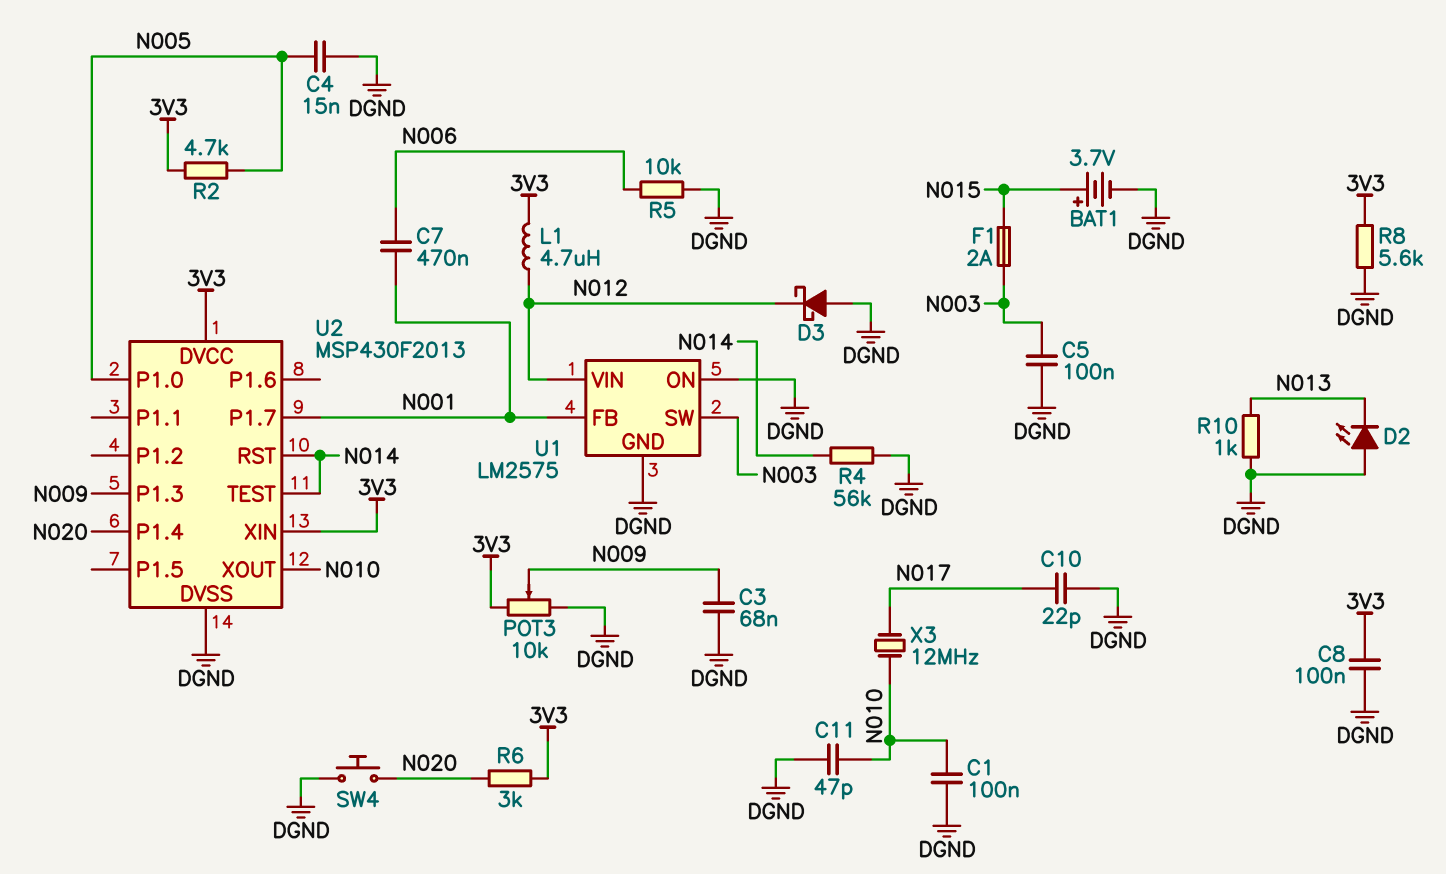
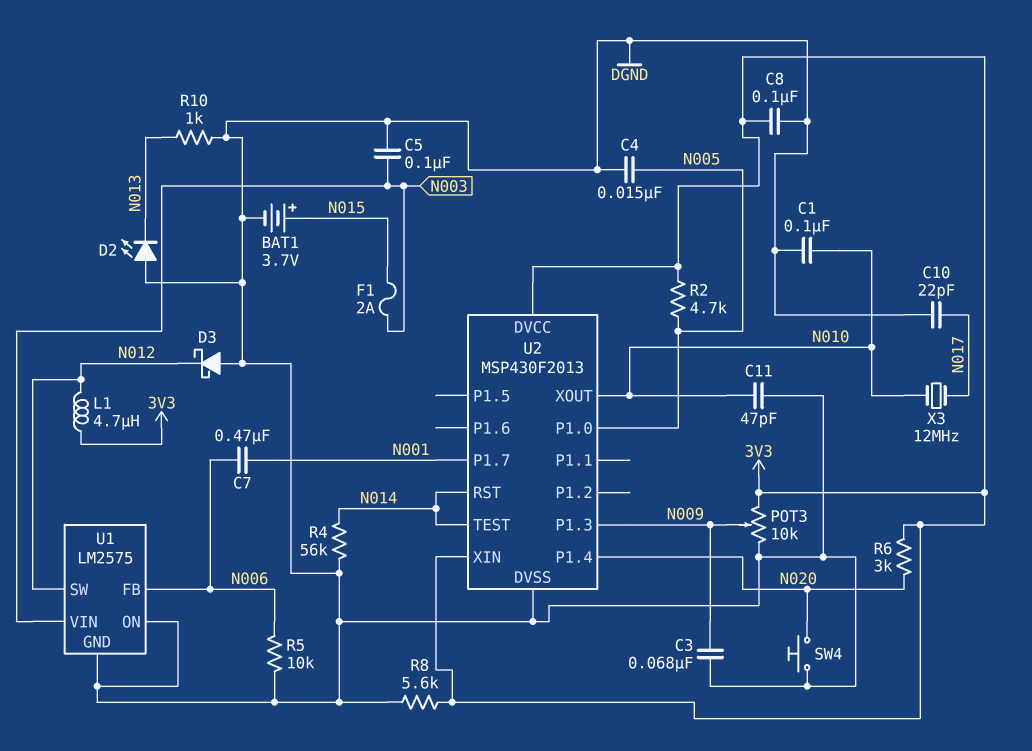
U1 pin FB: N001 -> N006
U1 pin SW: N003 -> N012
U1 pin VIN: N012 -> N003

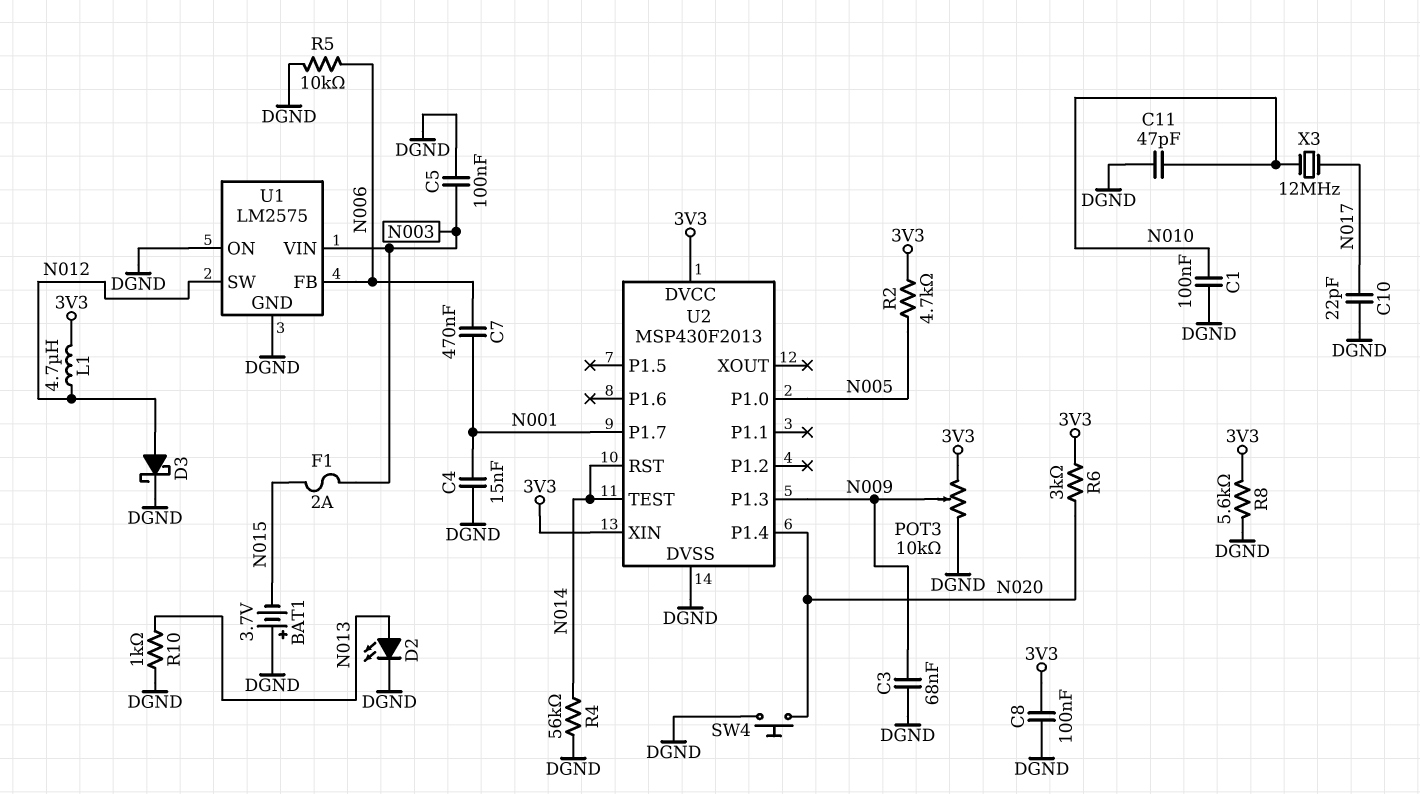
BAT1: 3.7V (plus N015, minus DGND) -> 3.7V (plus DGND, minus N015)
C4: 15nF (DGND, N005) -> 15nF (DGND, N001)
D2: LED (A DGND, K N013) -> LED (A N013, K DGND)
D3: schottky (A DGND, K N012) -> schottky (A N012, K DGND)
U2 pin XOUT: N010 -> none

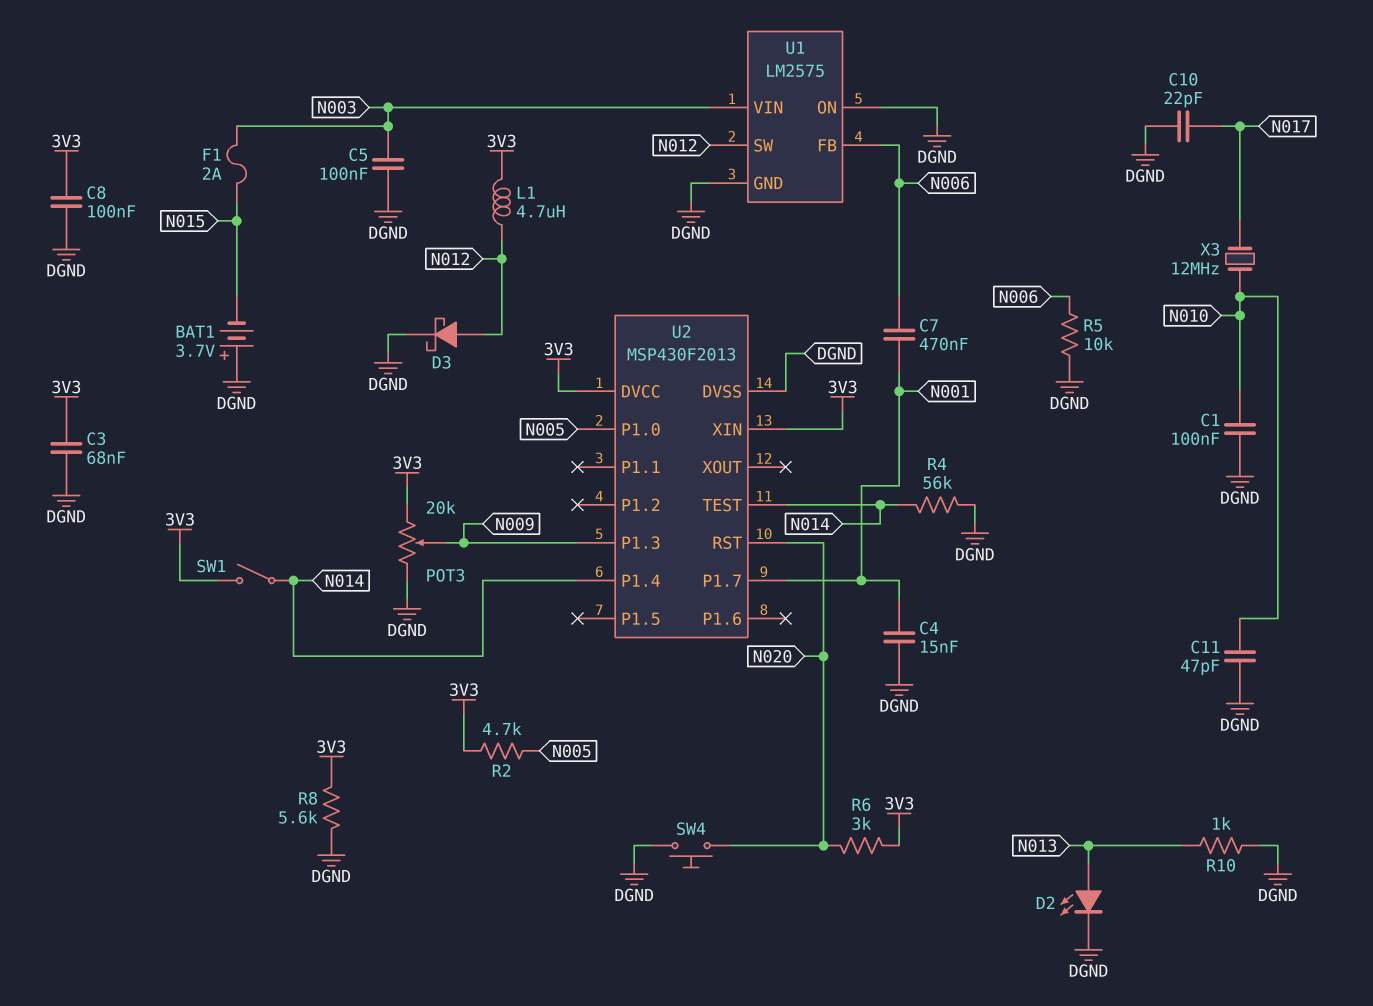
C3: 68nF (DGND, N009) -> 68nF (3V3, DGND)
POT3: 10k (3V3, DGND, wiper N009) -> 20k (3V3, DGND, wiper N009)
SW1: none -> switch (3V3, N014)
U2 pin P1.4: N020 -> N014
U2 pin RST: N014 -> N020

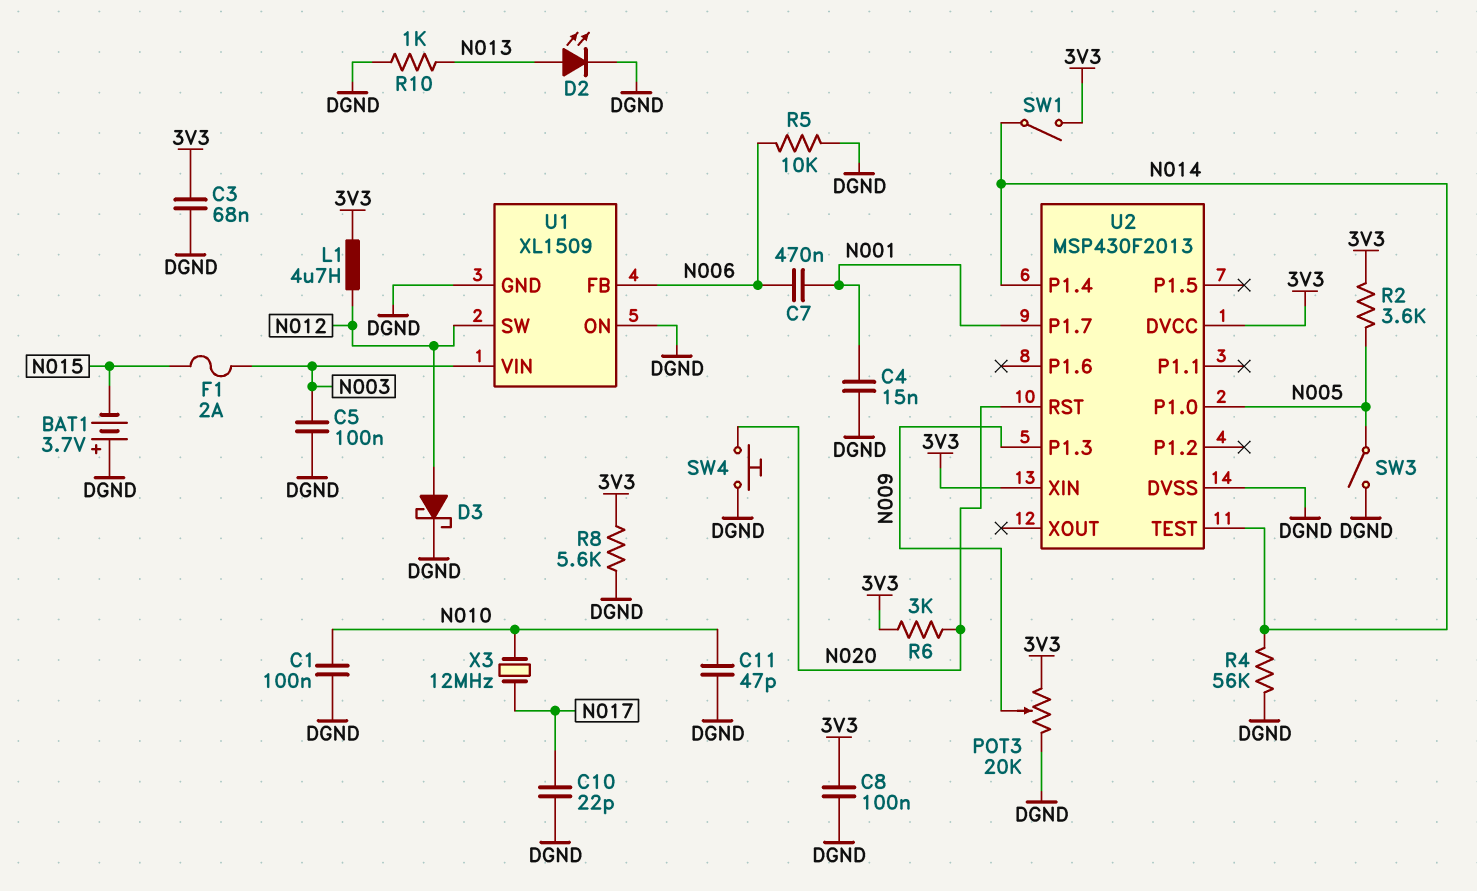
R2: 4.7k (3V3, N005) -> 3.6k (3V3, N005)
SW3: none -> switch (DGND, N005)
U1: LM2575 -> XL1509

